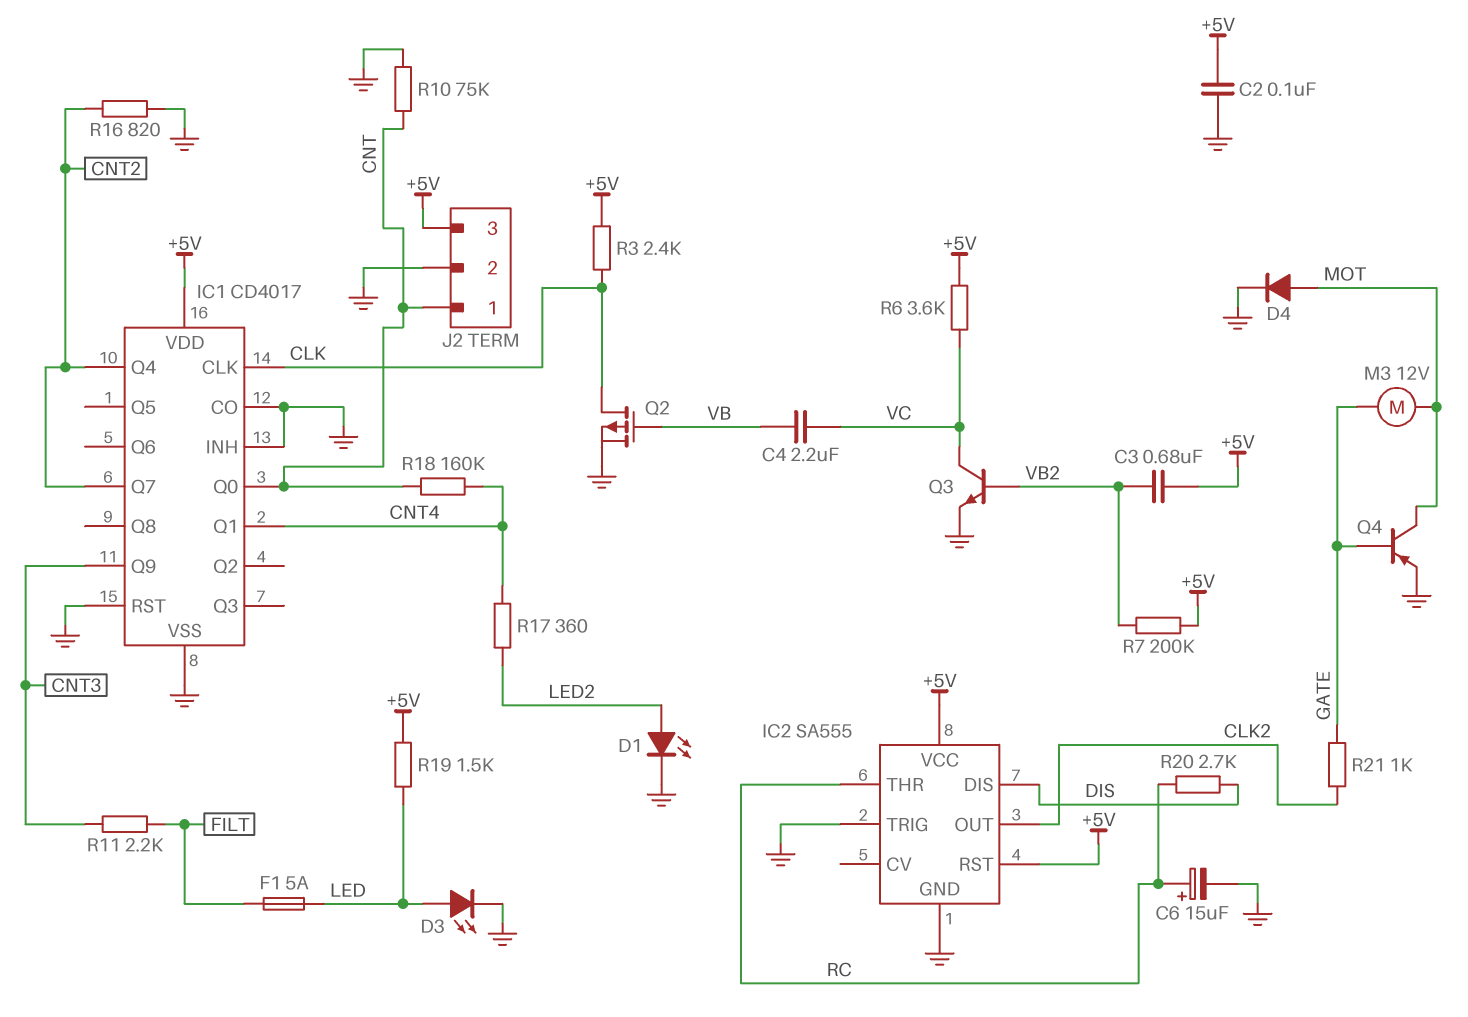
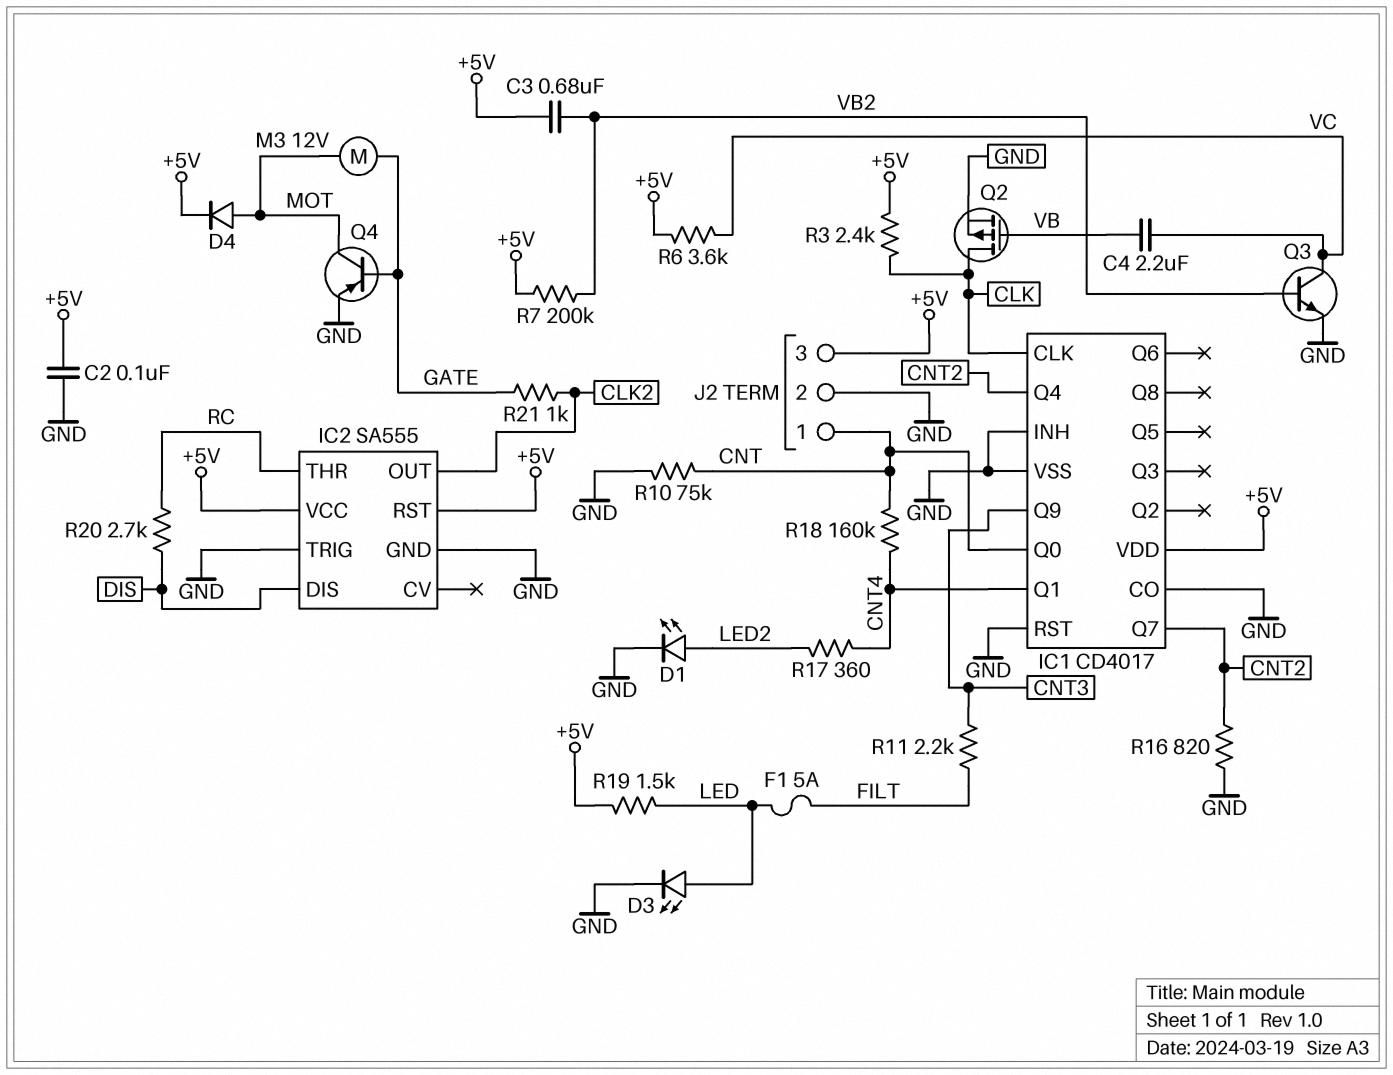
C6: 15uF (plus RC, minus GND) -> none
D4: diode (A MOT, K GND) -> diode (A MOT, K +5V)

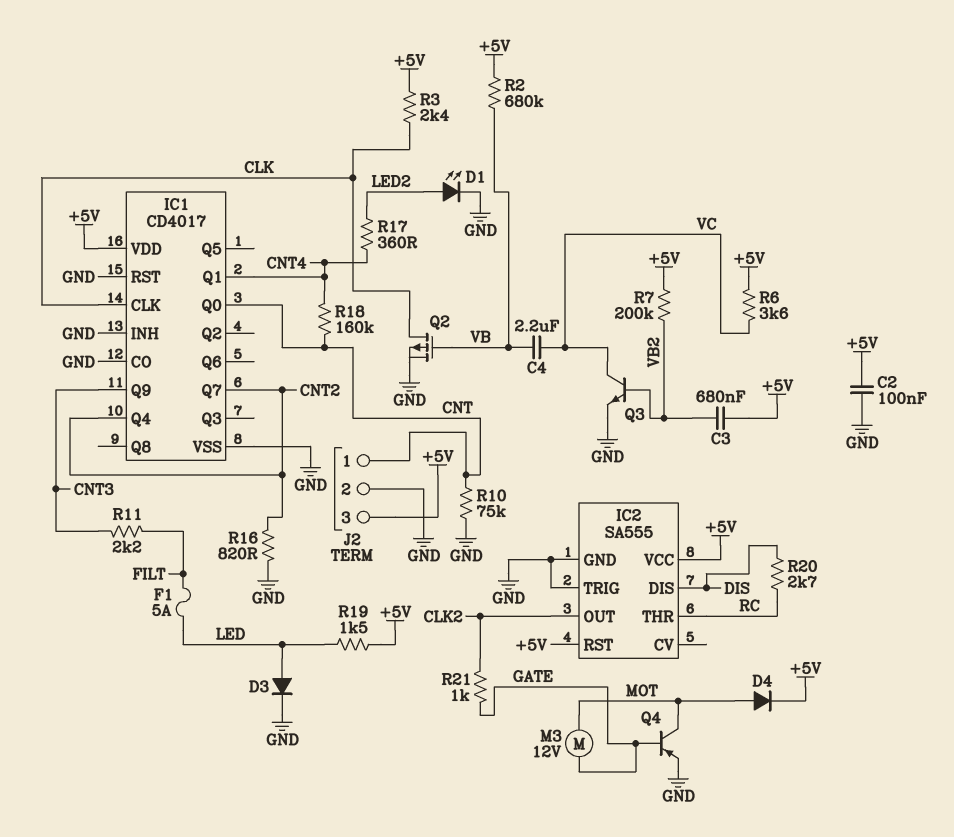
D3: LED (A LED, K GND) -> diode (A LED, K GND)
R2: none -> 680k (+5V, VB)

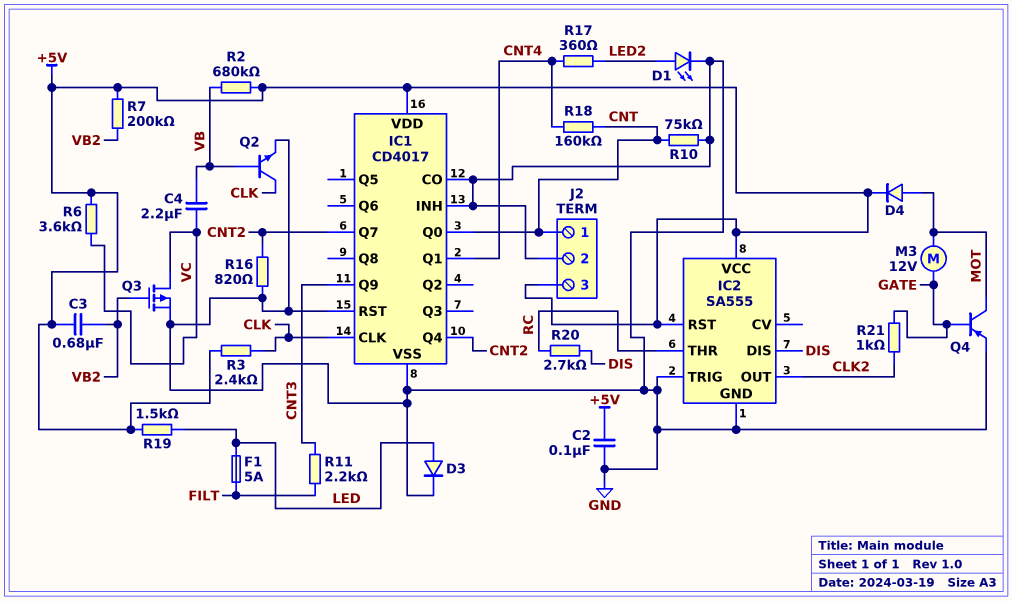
Q2: PMOS (G VB, D CLK, S GND) -> NPN (B VB, C CLK, E GND)
Q3: NPN (B VB2, C VC, E GND) -> PMOS (G VB2, D VC, S GND)

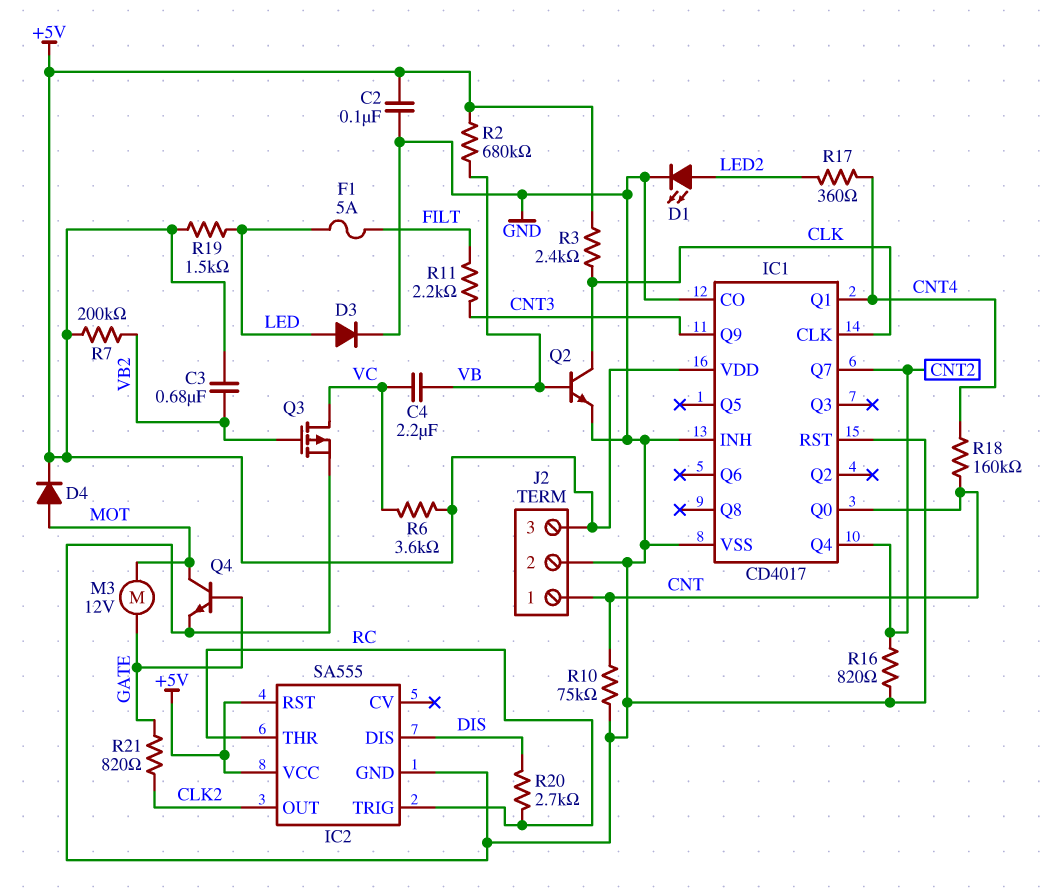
IC2 pin TRIG: GND -> RC
Q4: PNP (B GATE, C MOT, E GND) -> NPN (B GATE, C MOT, E GND)
R21: 1k (CLK2, GATE) -> 820 (CLK2, GATE)

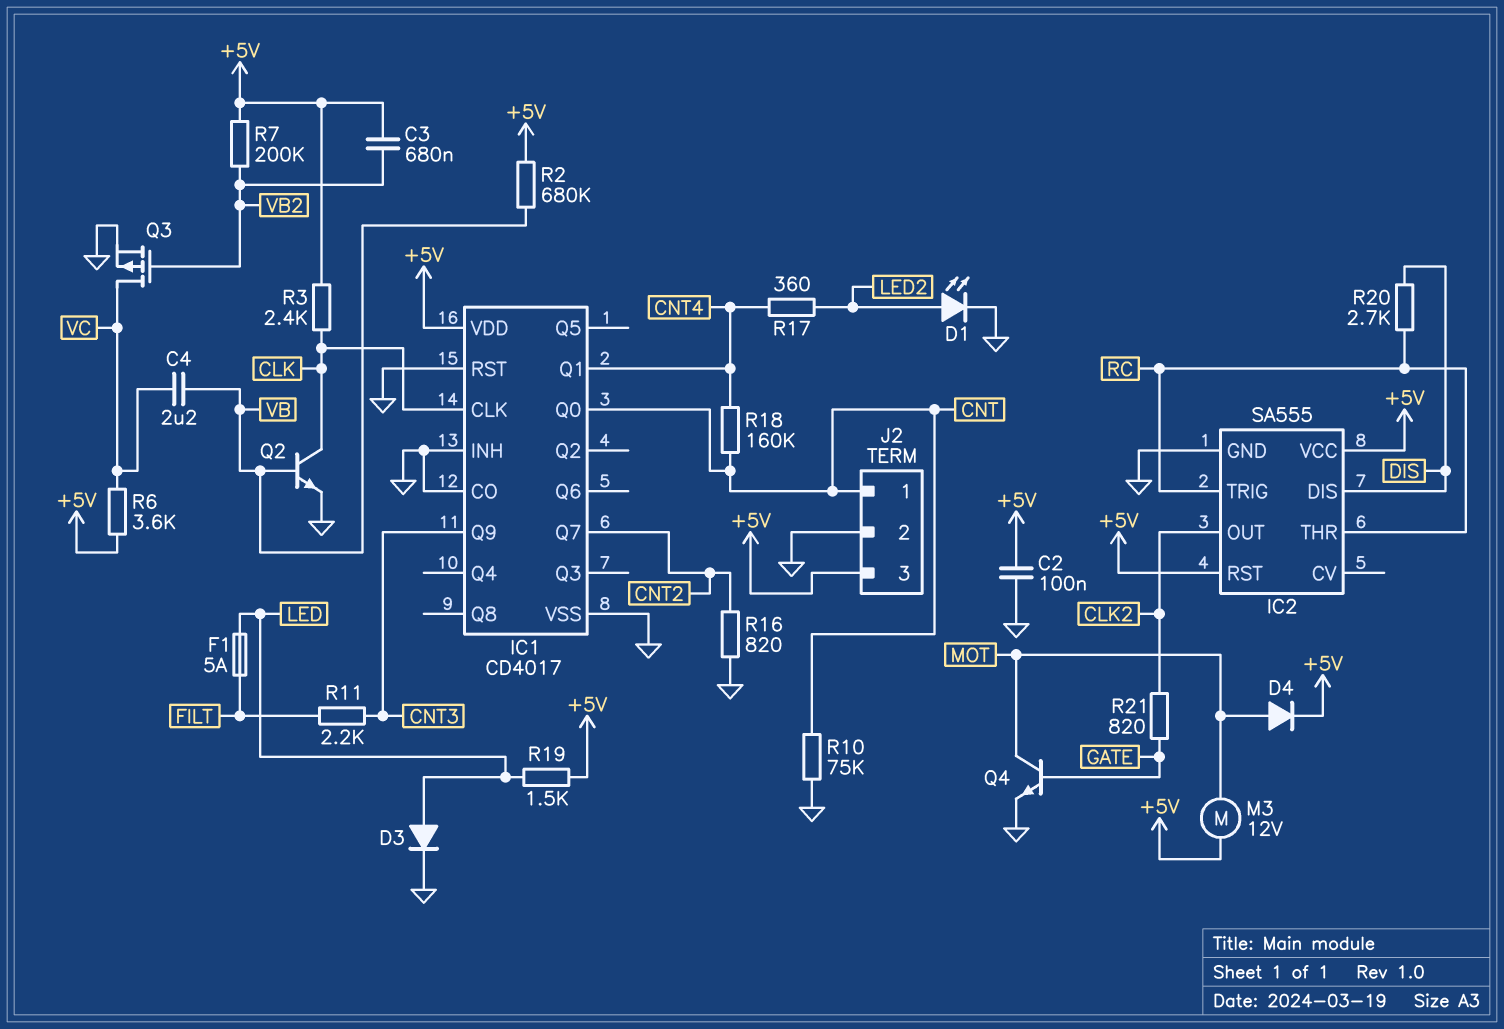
IC1 pin Q4: CNT2 -> none
M3: motor 12V (GATE, MOT) -> motor 12V (+5V, MOT)

